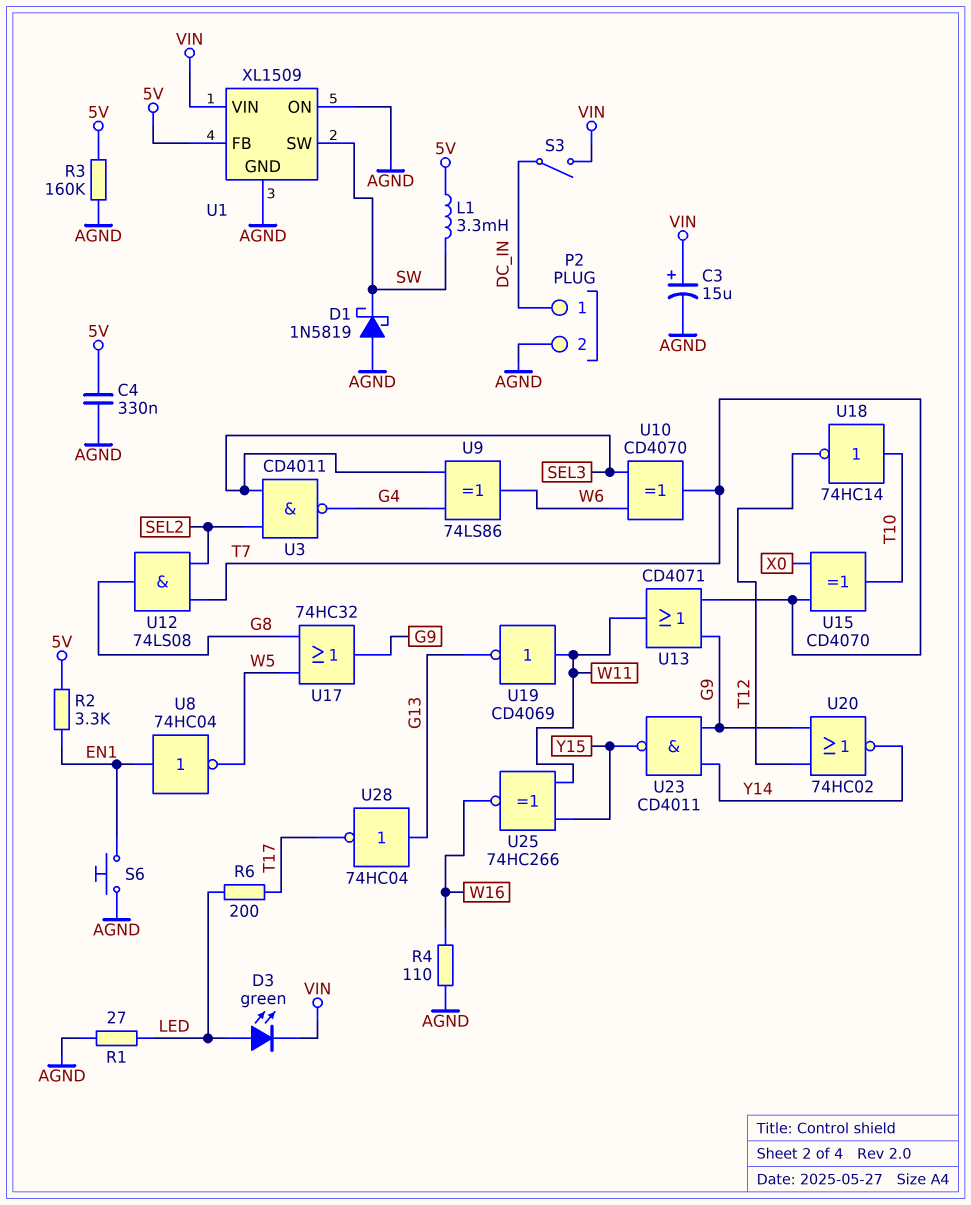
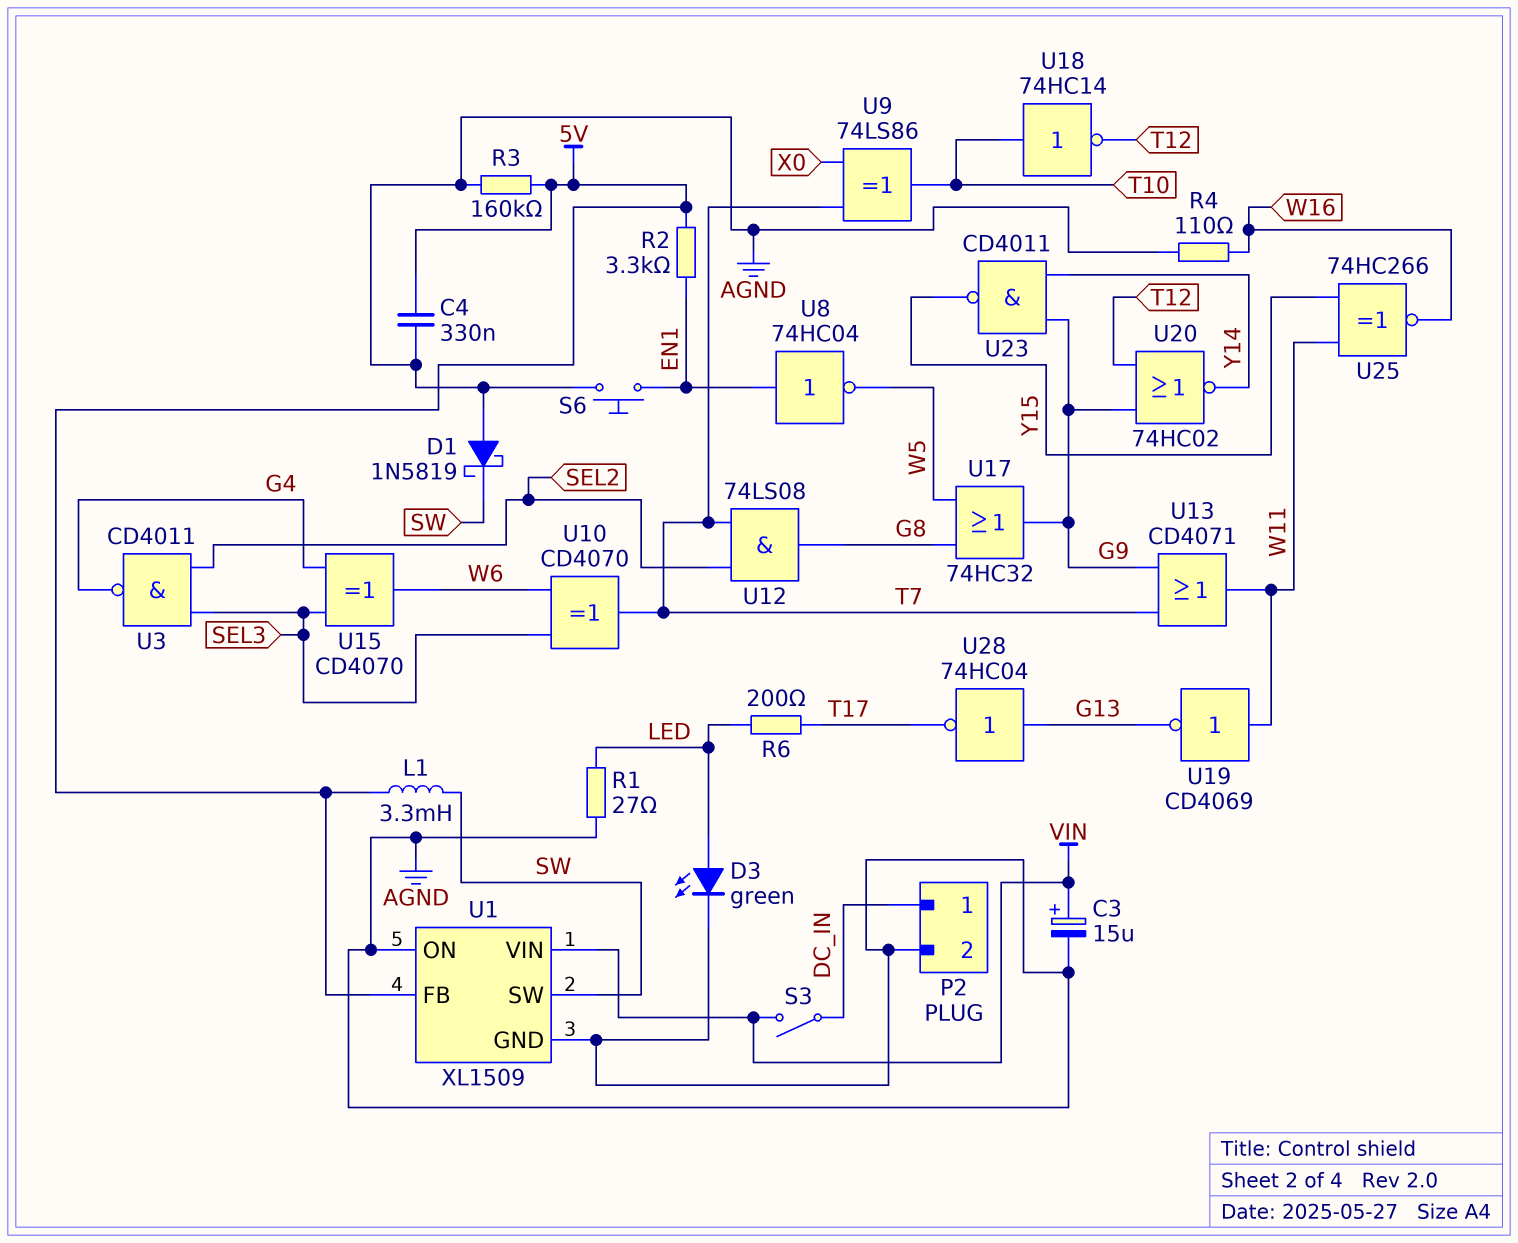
D3: LED green (A LED, K VIN) -> LED green (A LED, K AGND)
U9: XOR 74LS86 (in G4, in SEL3, out W6) -> XOR 74LS86 (in T7, in X0, out T10)
U15: XOR CD4070 (in T7, in X0, out T10) -> XOR CD4070 (in G4, in SEL3, out W6)

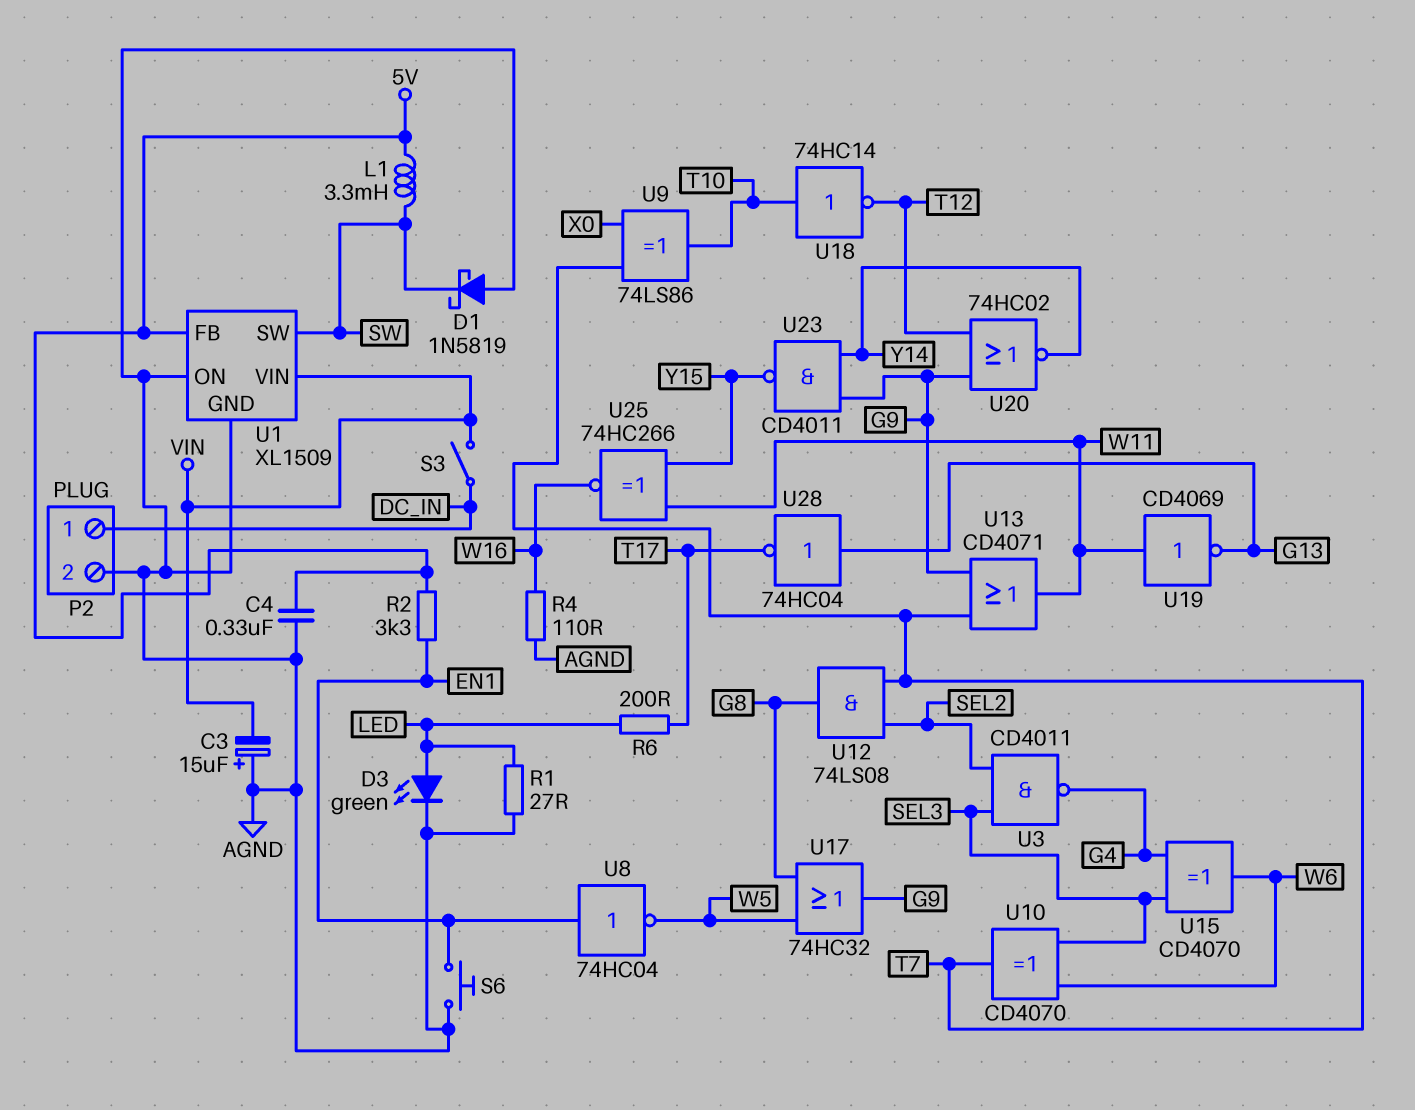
C3: 15uF (plus VIN, minus AGND) -> 15uF (plus AGND, minus VIN)
R3: 160k (5V, AGND) -> none

